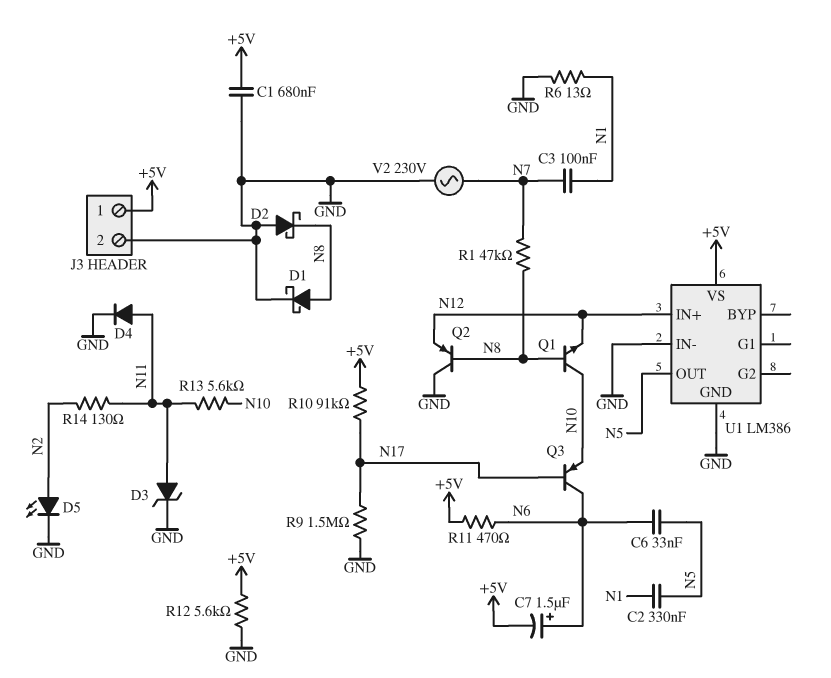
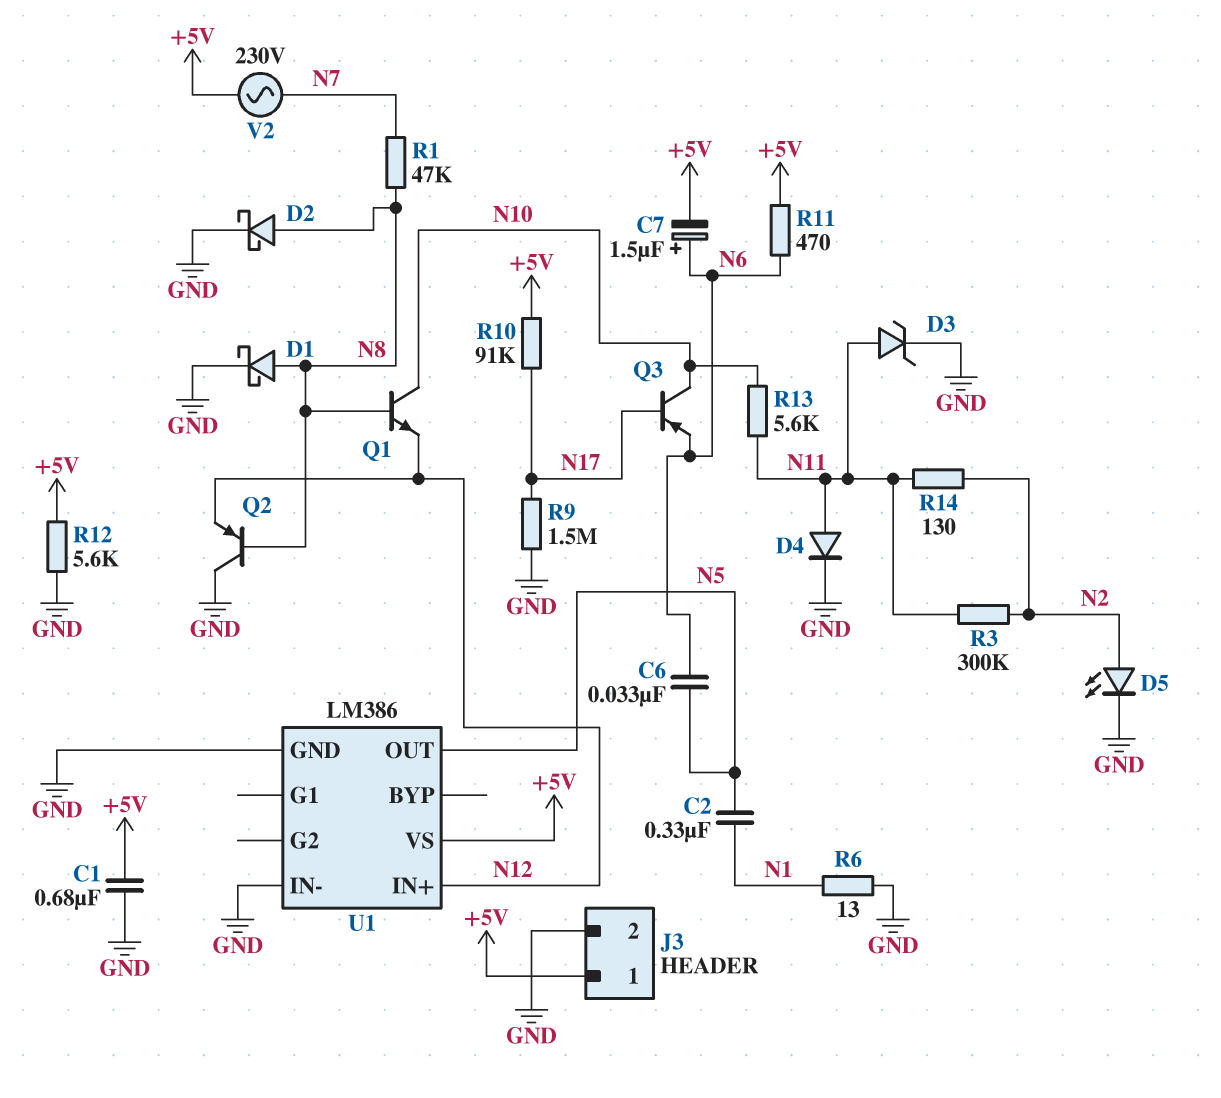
C3: 100nF (N1, N7) -> none
D2: schottky (A GND, K N8) -> schottky (A N8, K GND)
Q3: PNP (B N17, C N6, E N10) -> PNP (B N17, C N10, E N6)
R3: none -> 300k (N2, N11)
V2: AC 230V (GND, N7) -> AC 230V (+5V, N7)

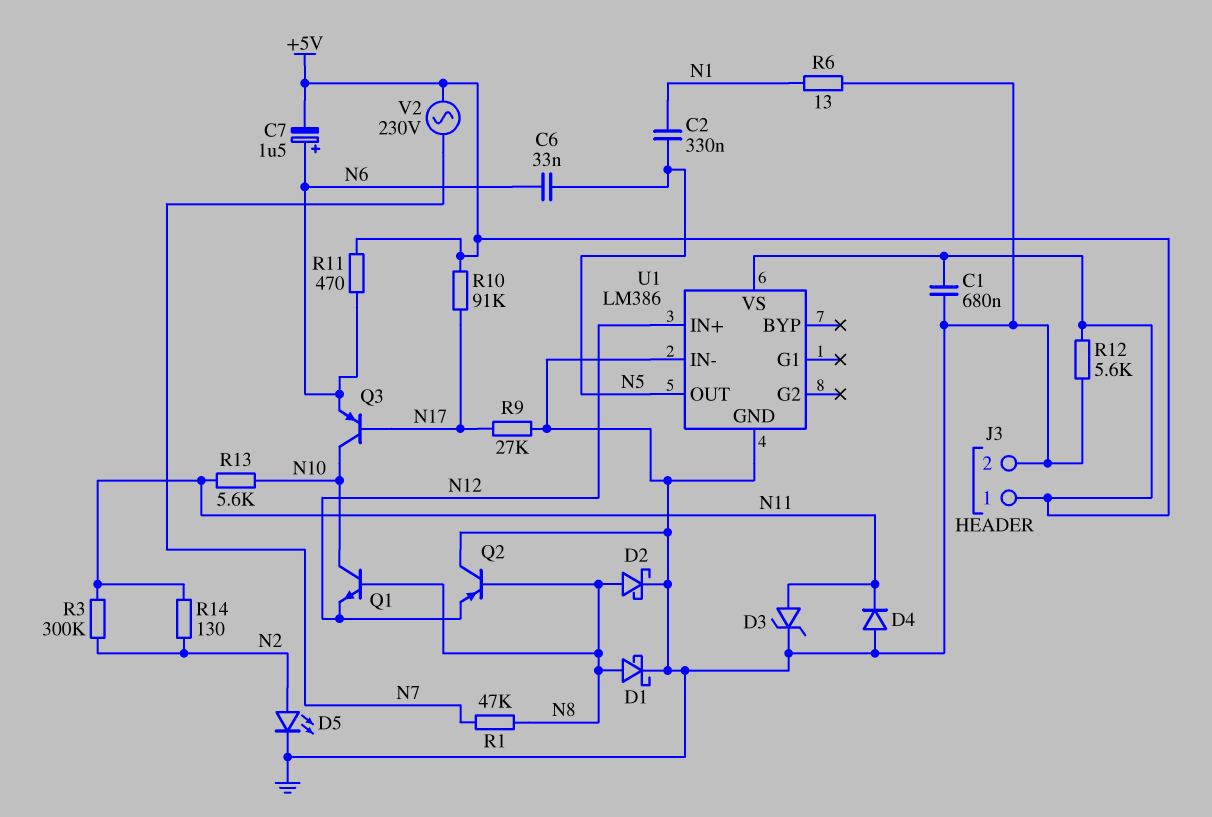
D4: diode (A N11, K GND) -> diode (A GND, K N11)
R9: 1.5M (GND, N17) -> 27k (GND, N17)

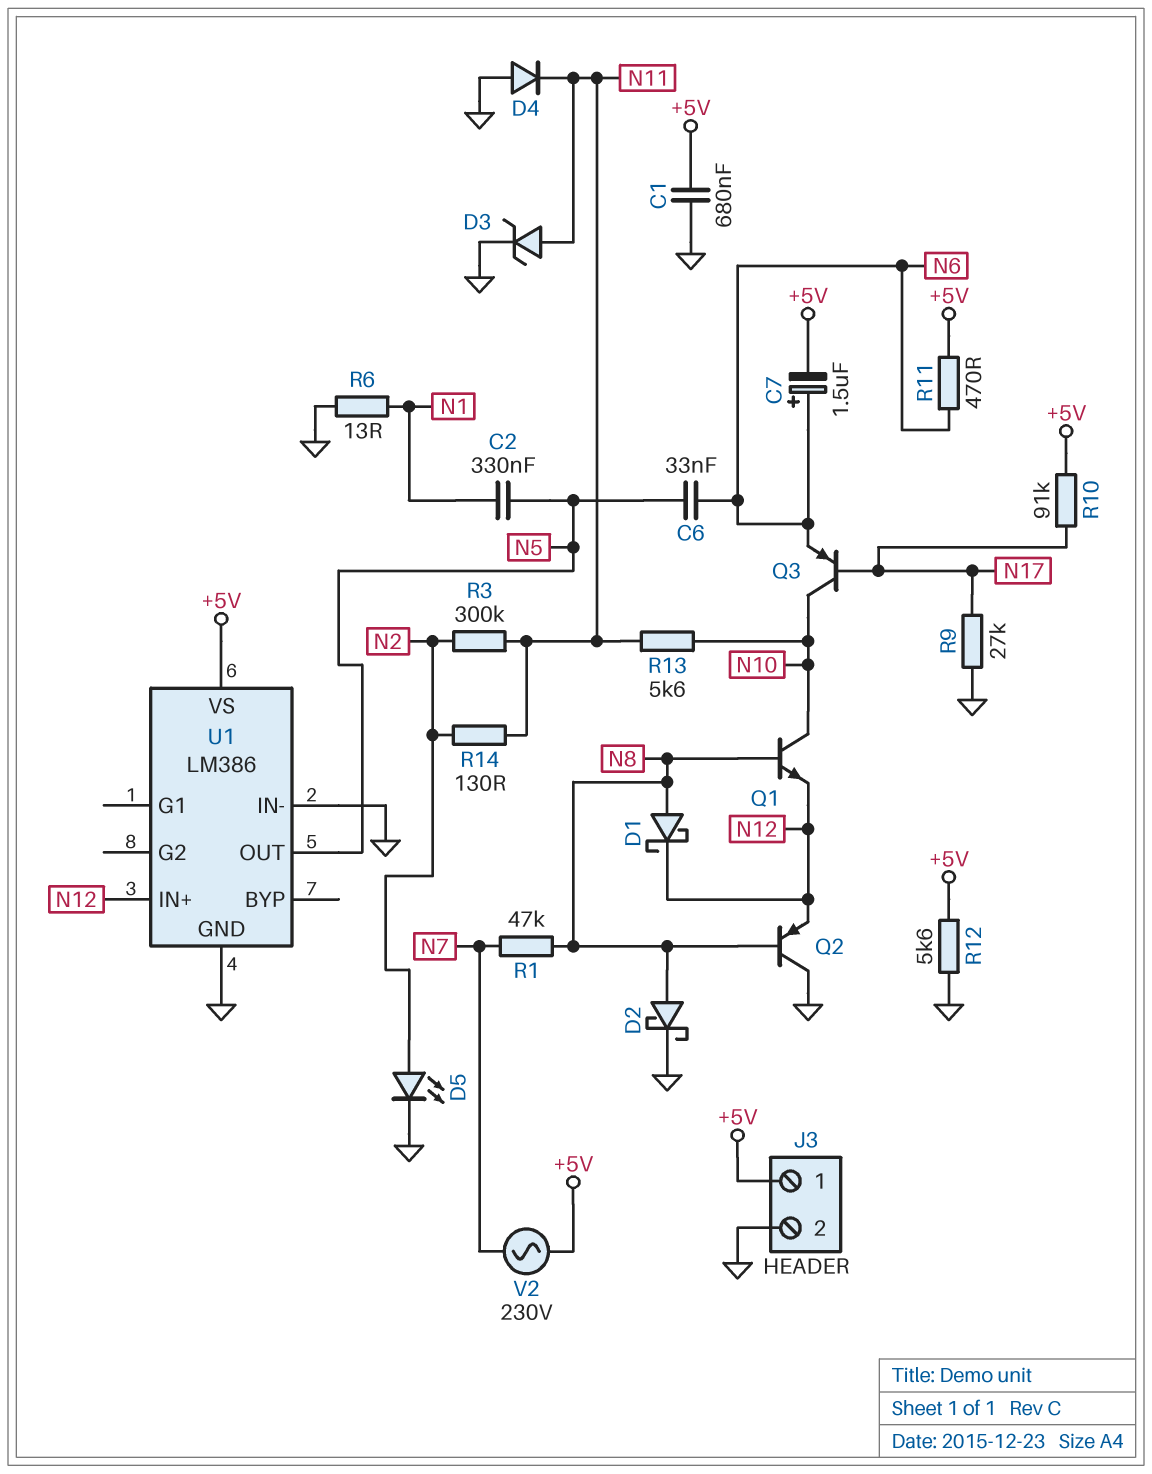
D1: schottky (A N8, K GND) -> schottky (A N8, K N12)

